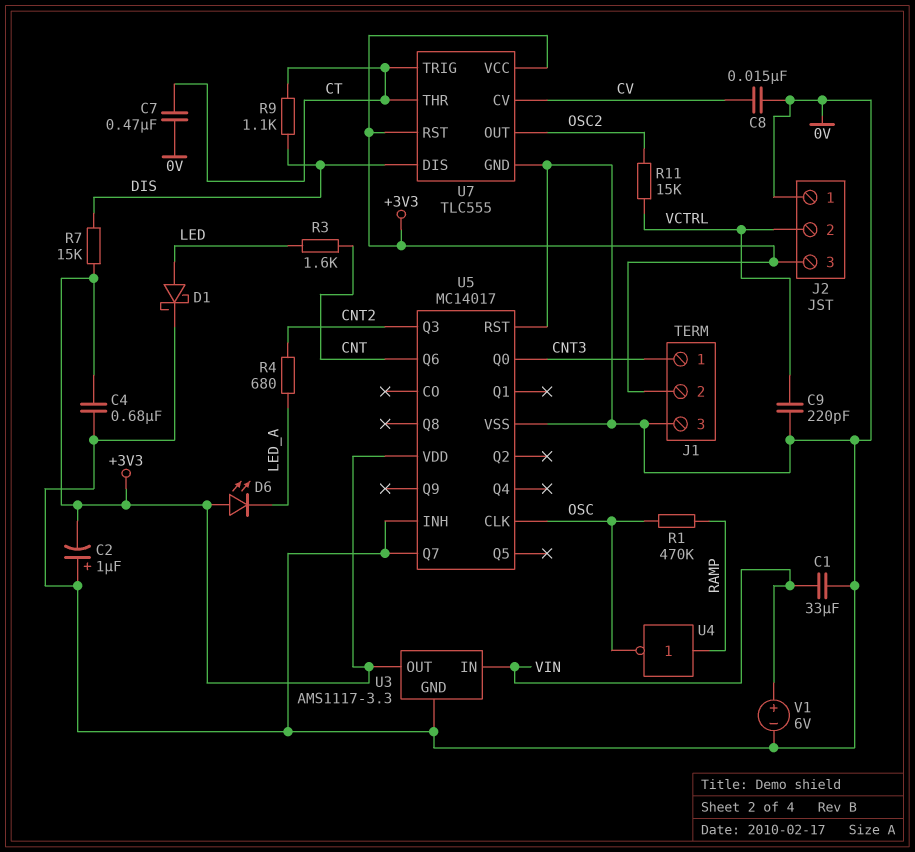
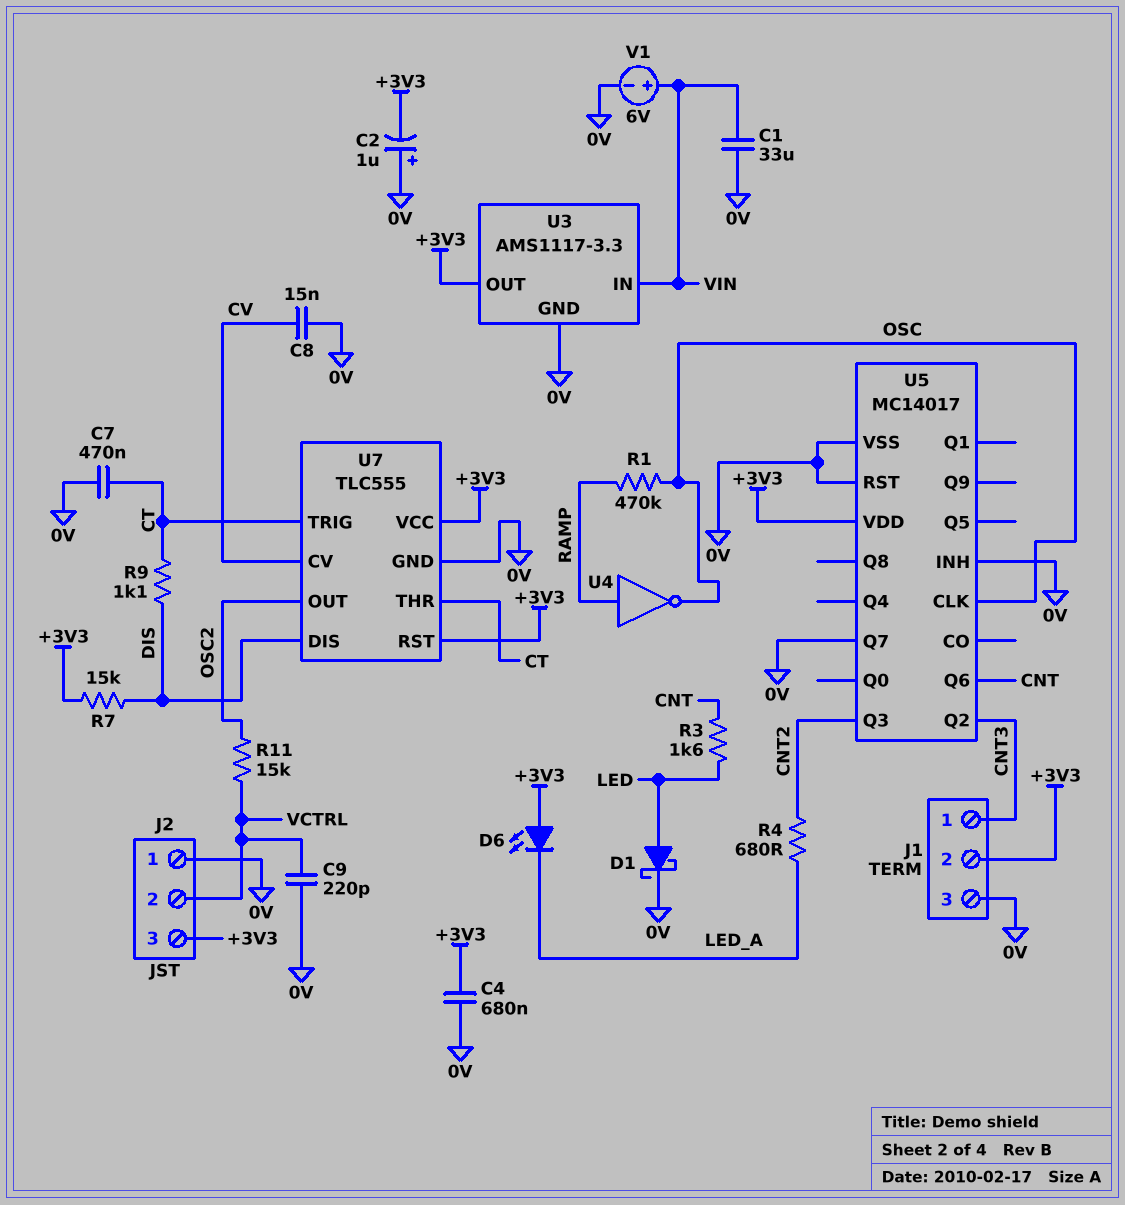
U5 pin Q0: CNT3 -> none
U5 pin Q2: none -> CNT3

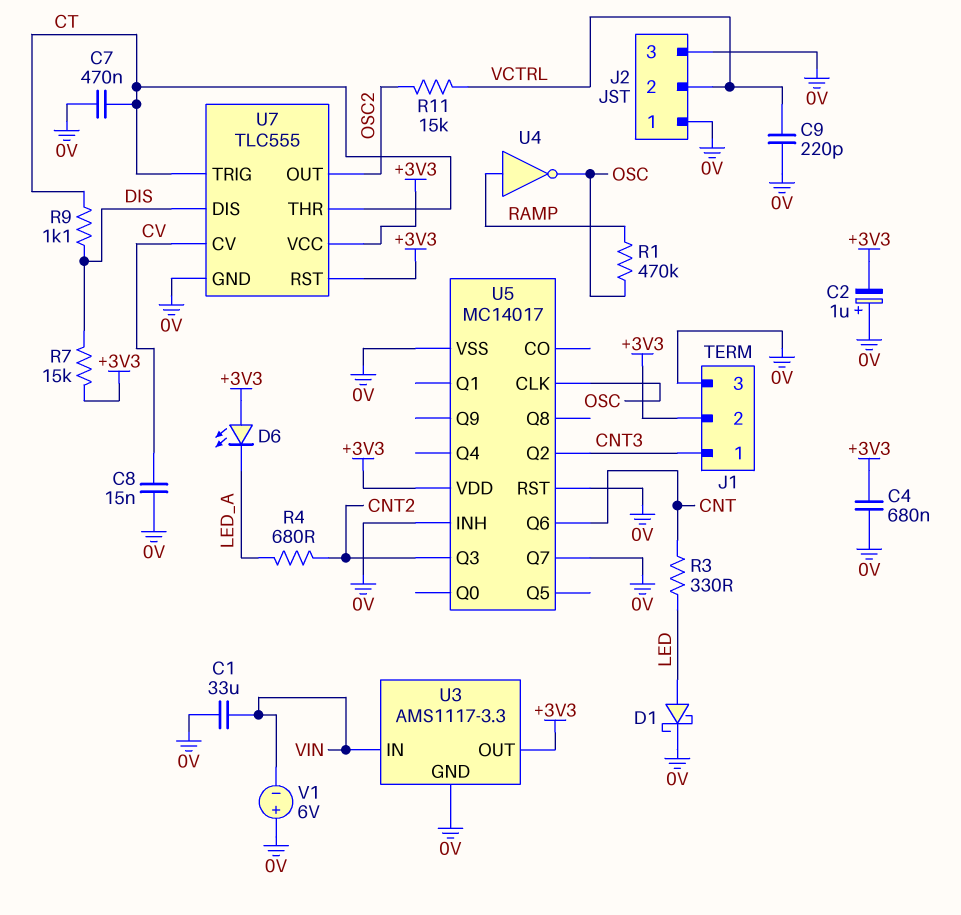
J2 pin 3: +3V3 -> 0V
R3: 1.6k (CNT, LED) -> 330 (CNT, LED)
V1: 6V (plus VIN, minus 0V) -> 6V (plus 0V, minus VIN)

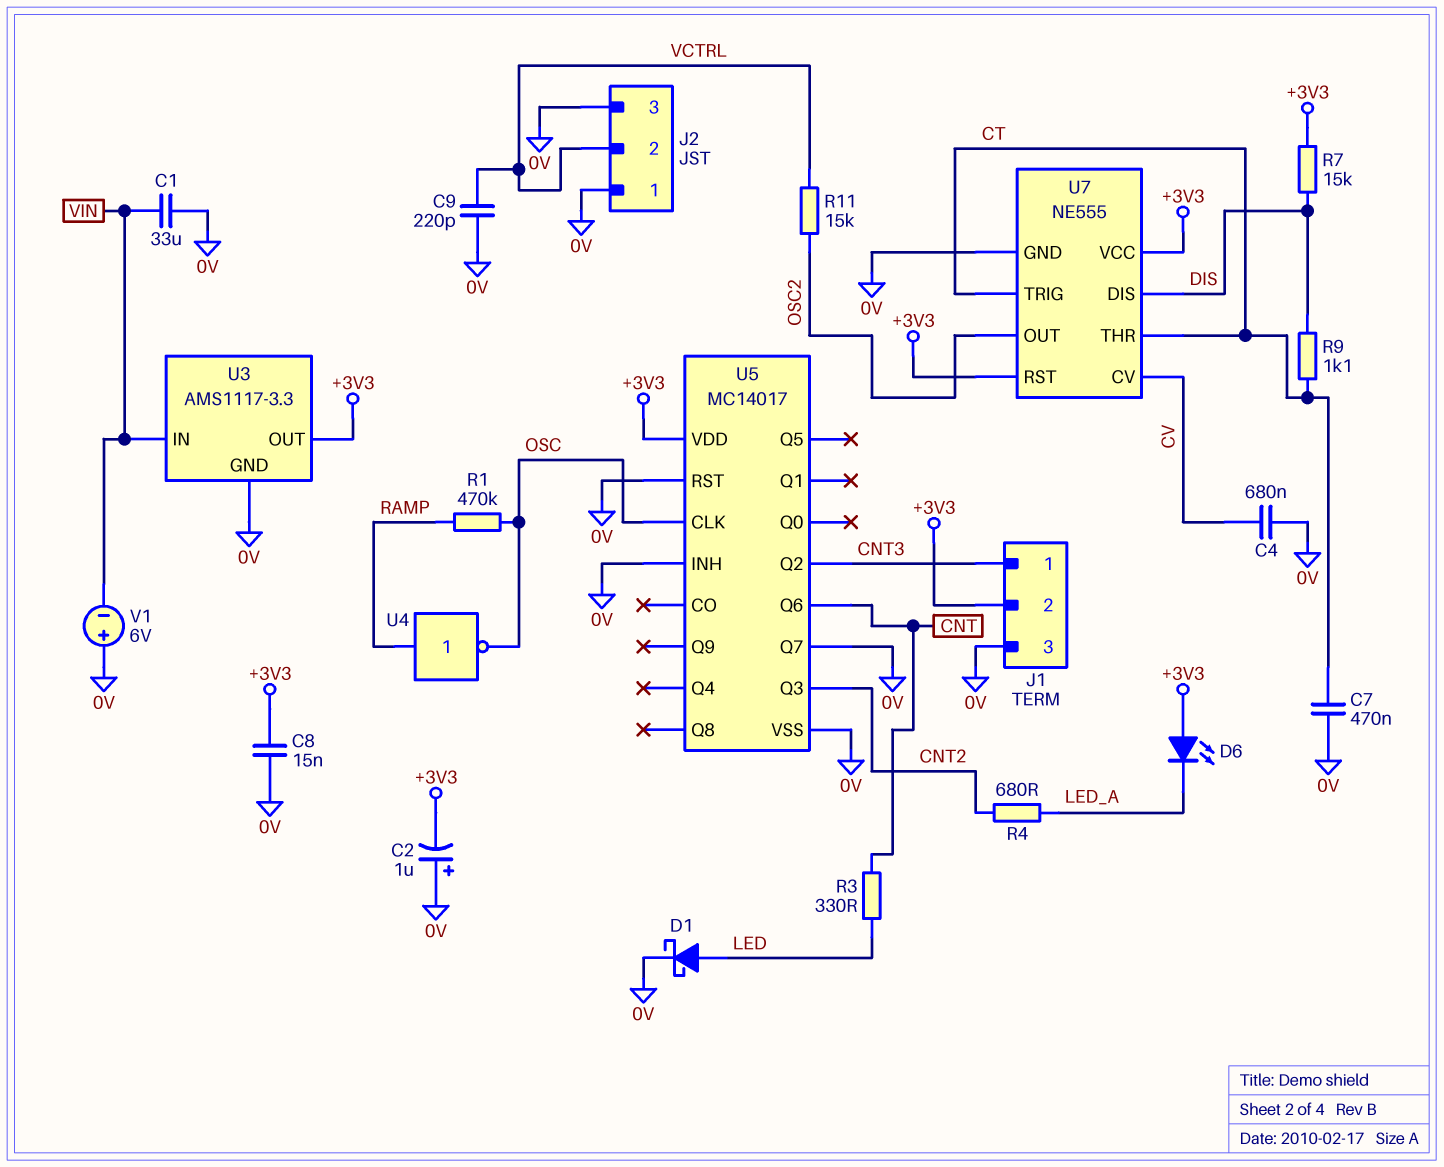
C4: 680nF (+3V3, 0V) -> 680nF (0V, CV)
C8: 15nF (0V, CV) -> 15nF (+3V3, 0V)
U7: TLC555 -> NE555

